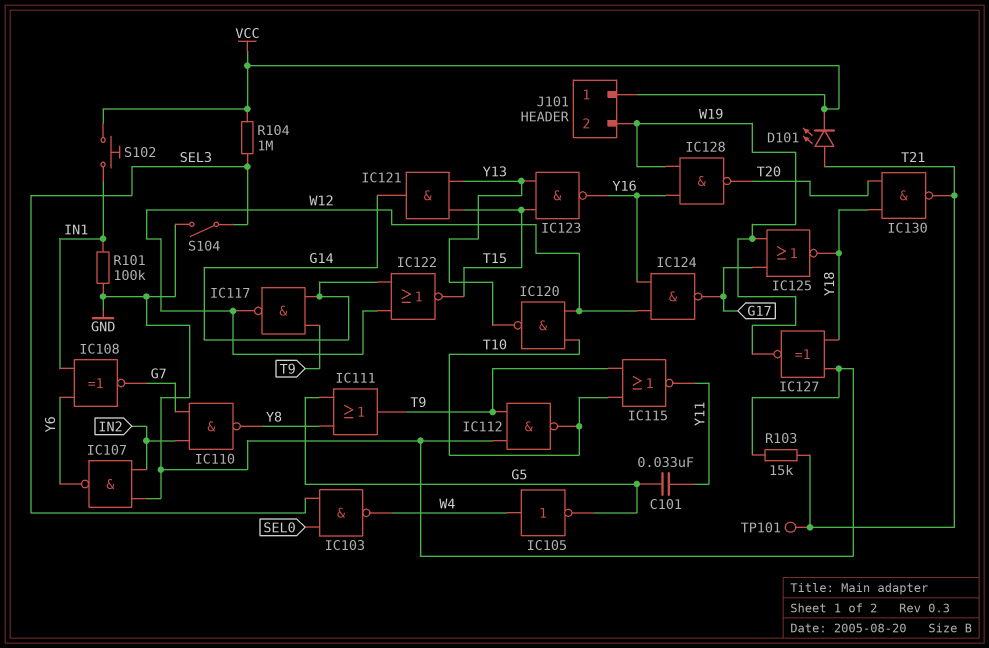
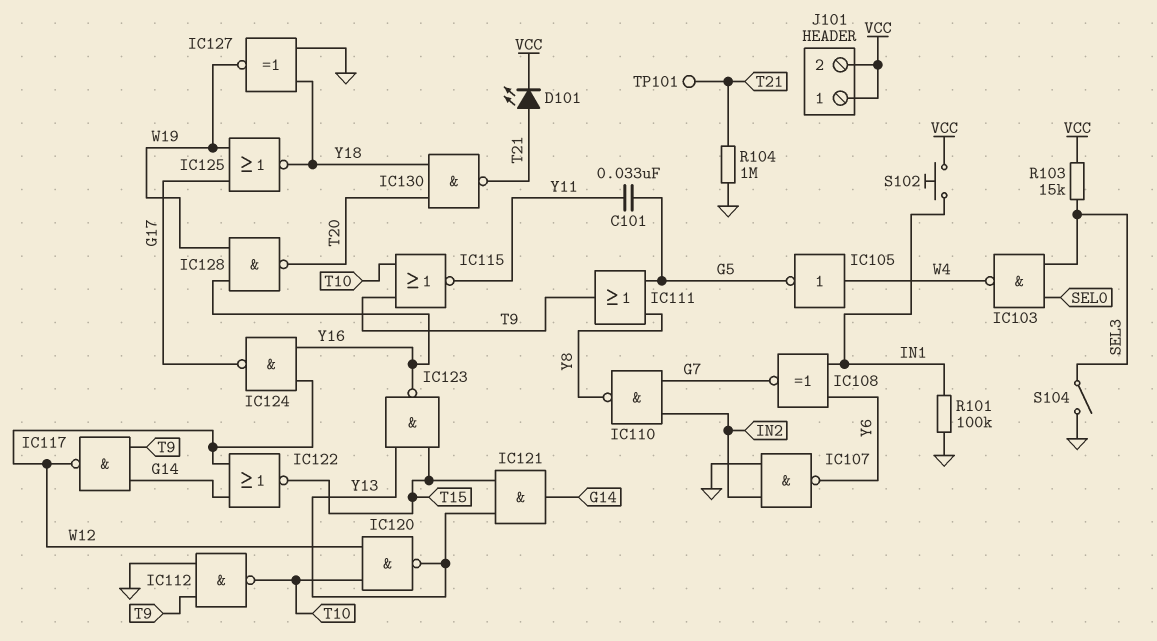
J101 pin 2: W19 -> VCC
R103: 15k (GND, T21) -> 15k (SEL3, VCC)
R104: 1M (SEL3, VCC) -> 1M (GND, T21)

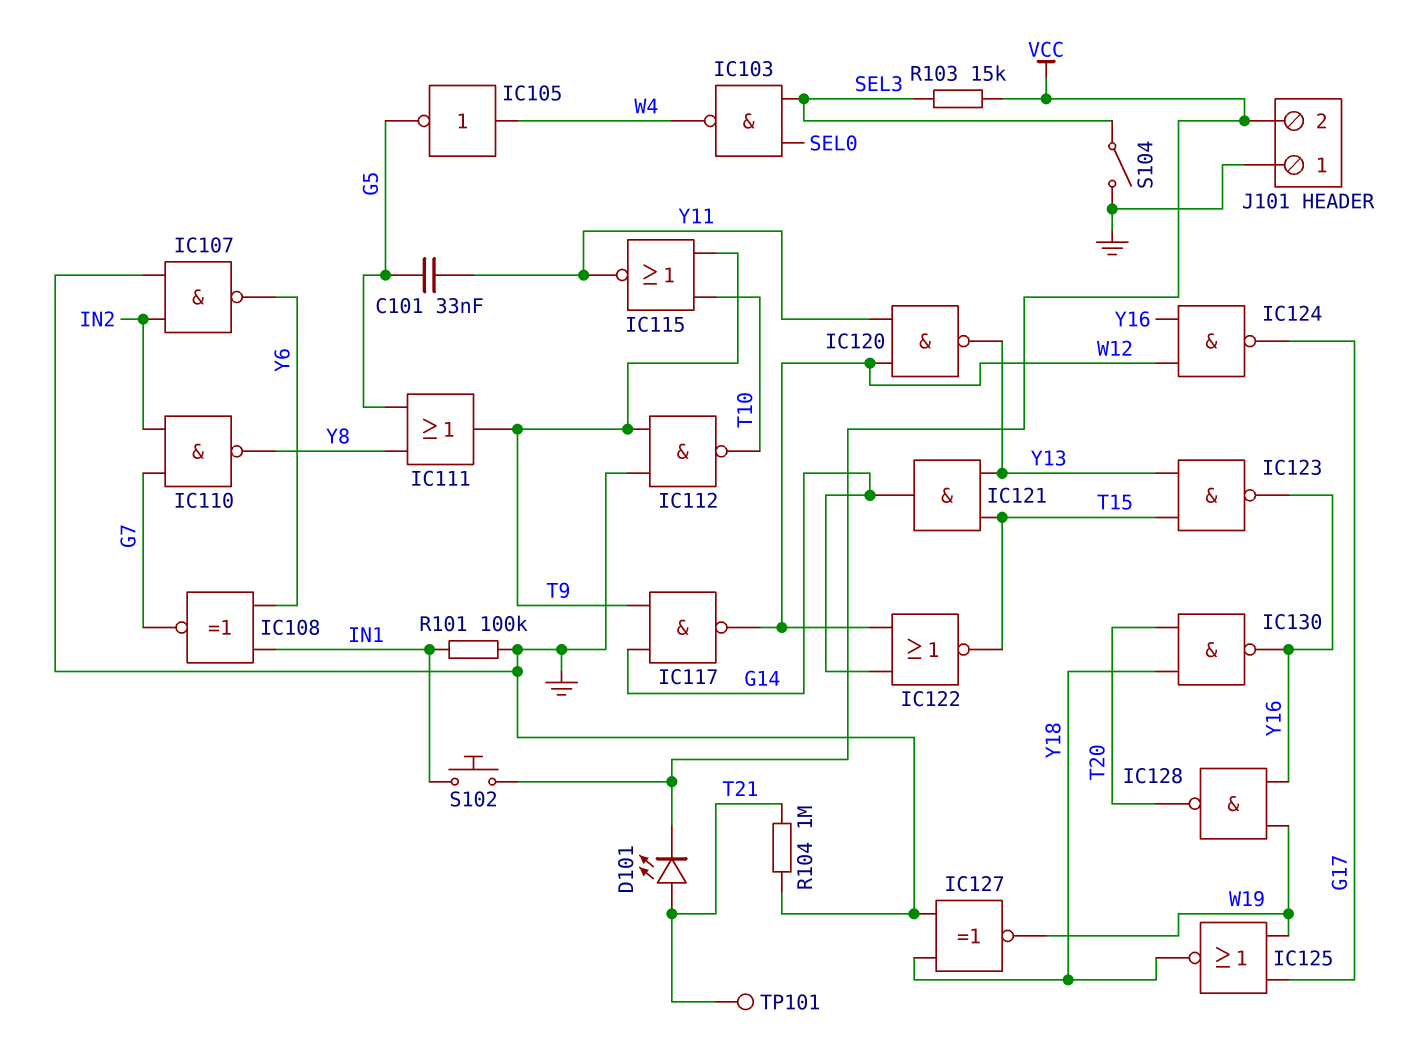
IC120: NAND (in T10, in W12, out Y13) -> NAND (in W12, in Y11, out Y13)
IC130: NAND (in T20, in Y18, out T21) -> NAND (in T20, in Y18, out Y16)
J101 pin 1: VCC -> GND

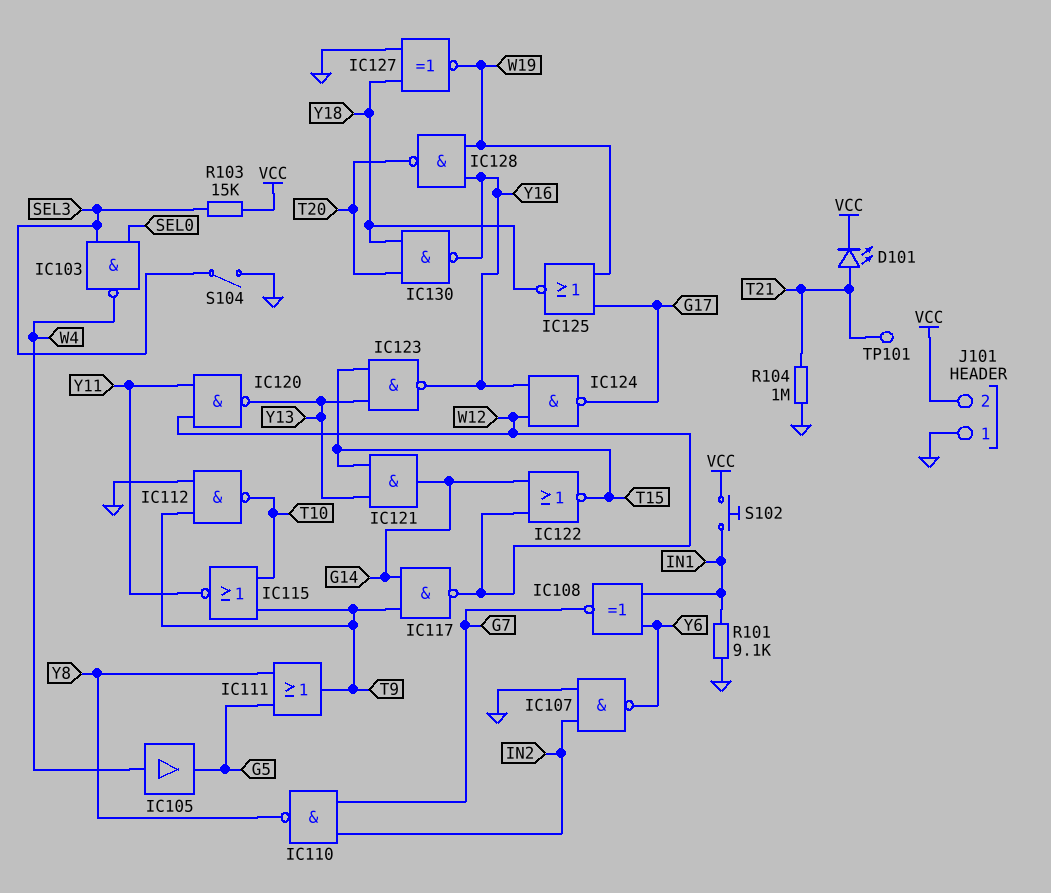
C101: 33nF (G5, Y11) -> none
IC105: NOT (in W4, out G5) -> buffer (in W4, out G5)
R101: 100k (GND, IN1) -> 9.1k (GND, IN1)

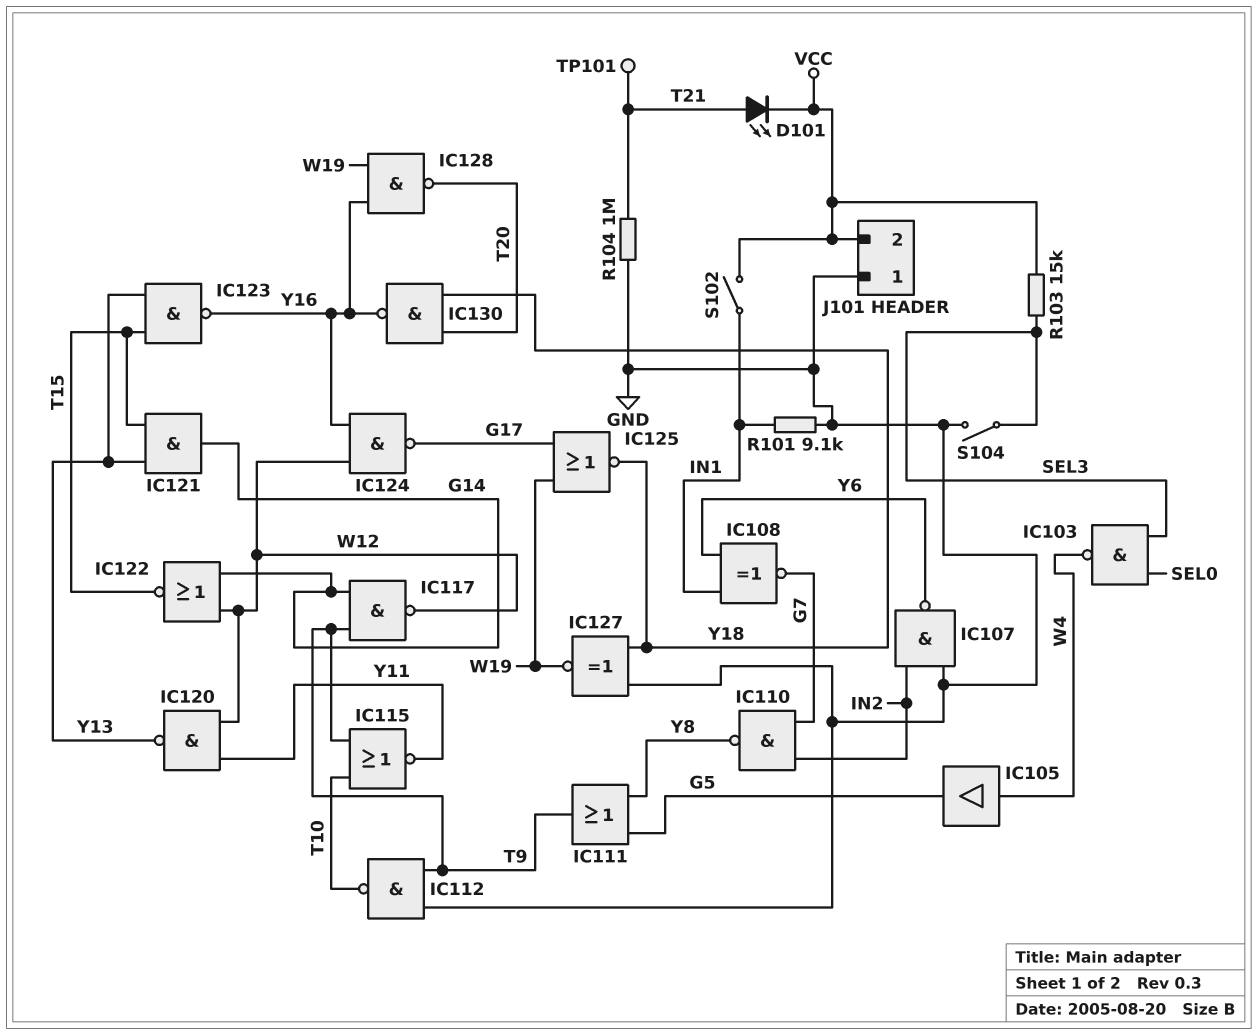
S102: button (IN1, VCC) -> switch (IN1, VCC)

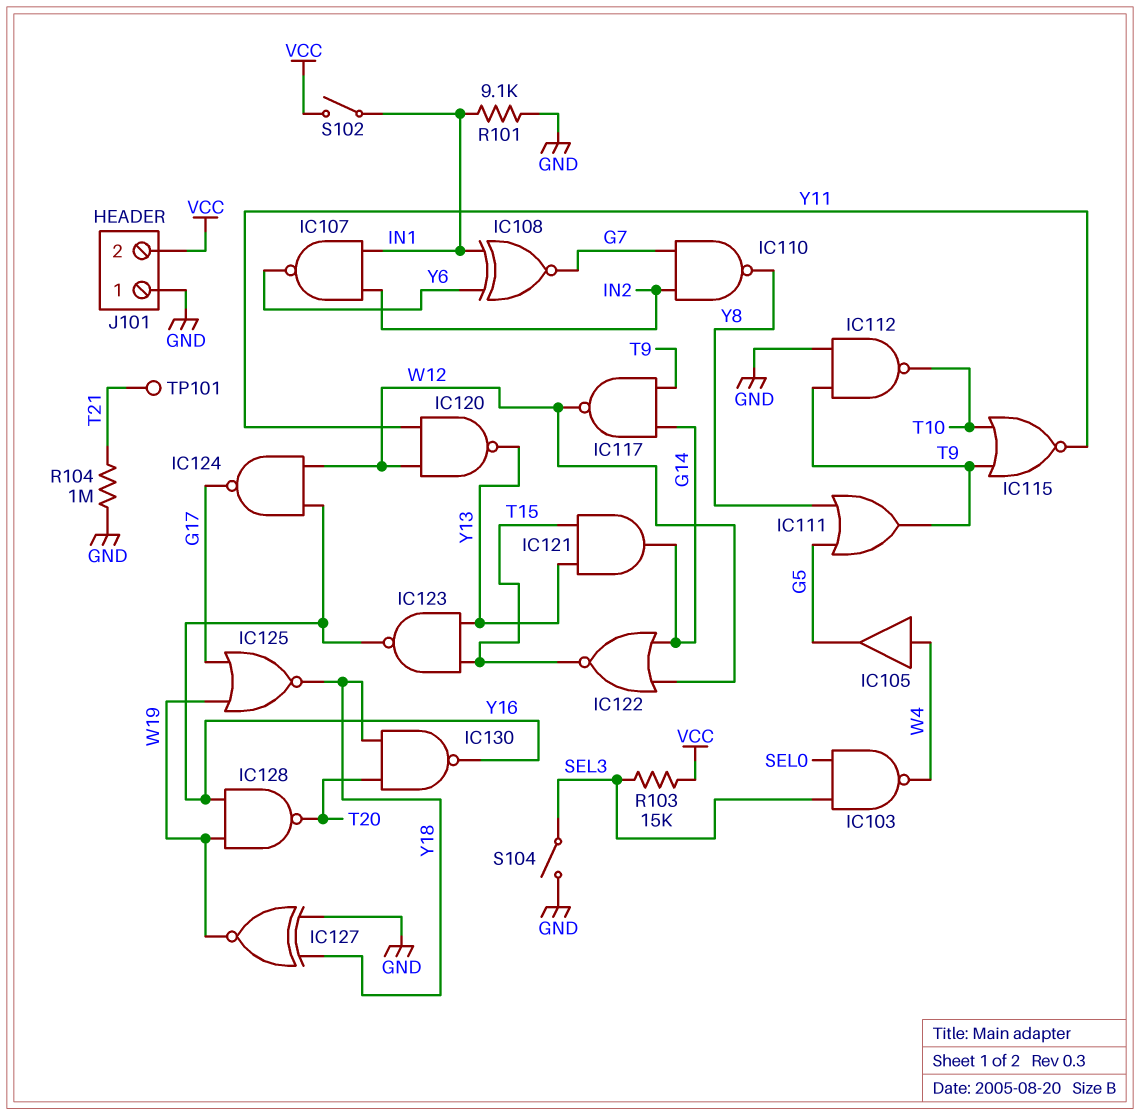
D101: LED (A T21, K VCC) -> none
IC107: NAND (in GND, in IN2, out Y6) -> NAND (in IN1, in IN2, out Y6)

